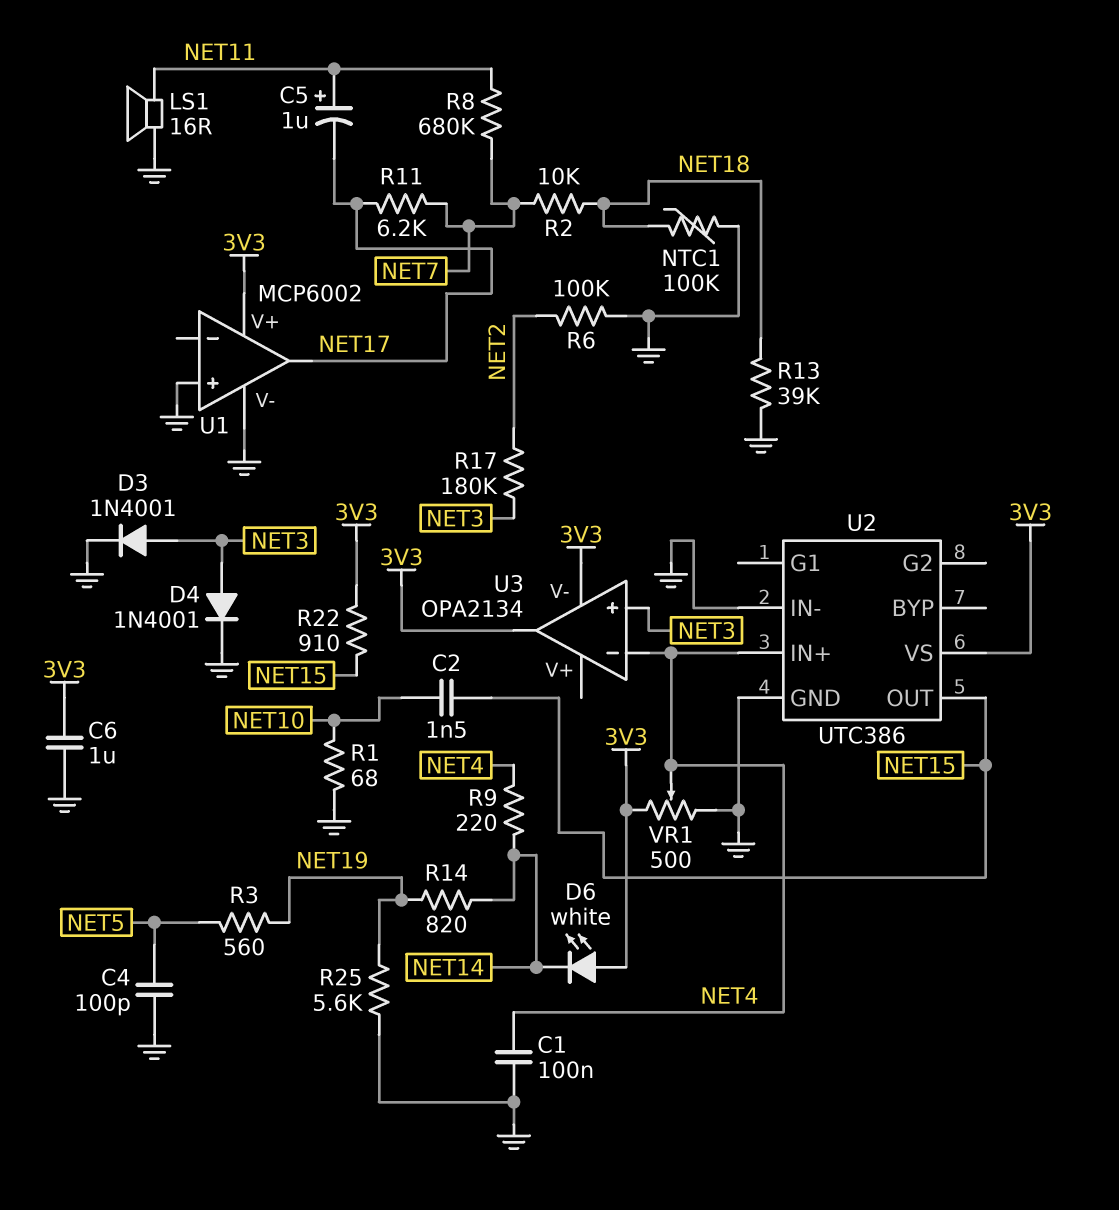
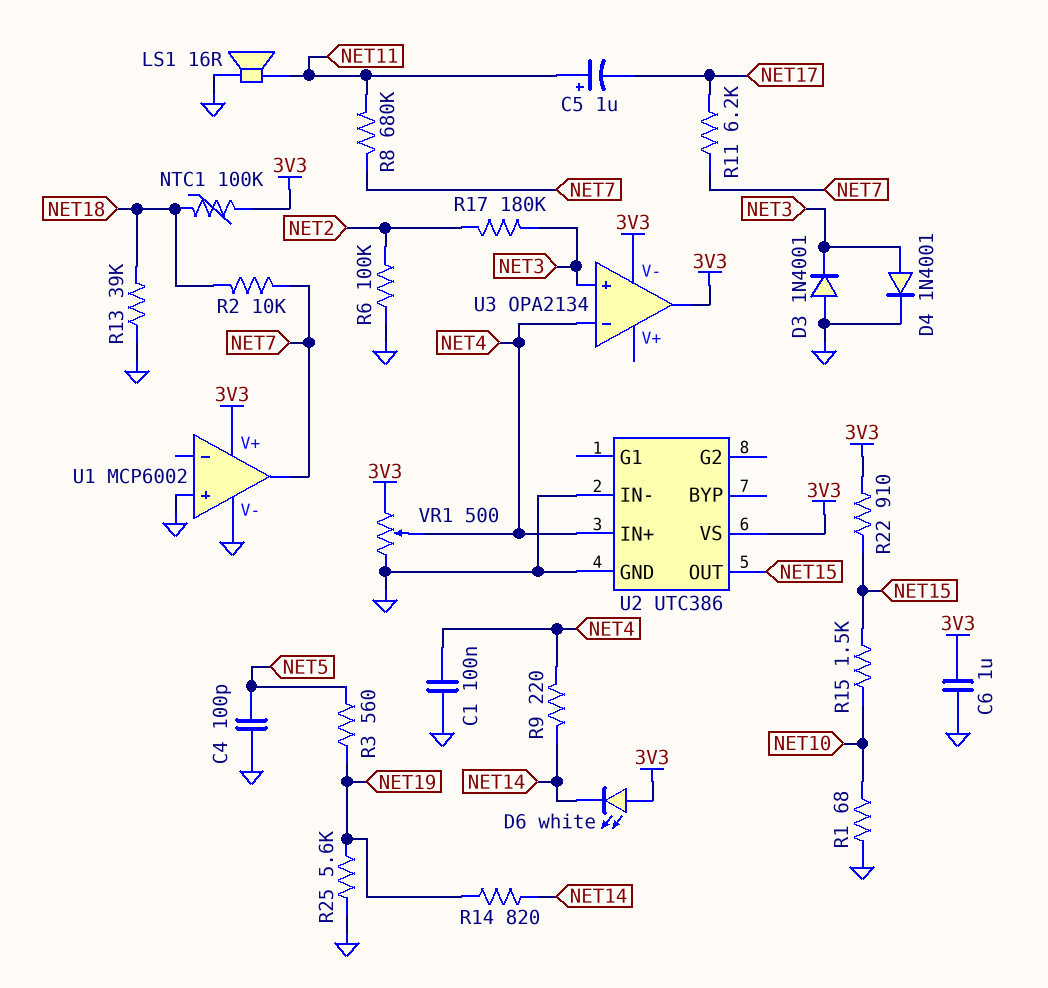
C2: 1.5nF (NET10, NET15) -> none
D3: diode 1N4001 (A NET3, K GND) -> diode 1N4001 (A GND, K NET3)
NTC1: 100k (GND, NET18) -> 100k (3V3, NET18)
R15: none -> 1.5k (NET10, NET15)
U1 pin out: NET17 -> NET7

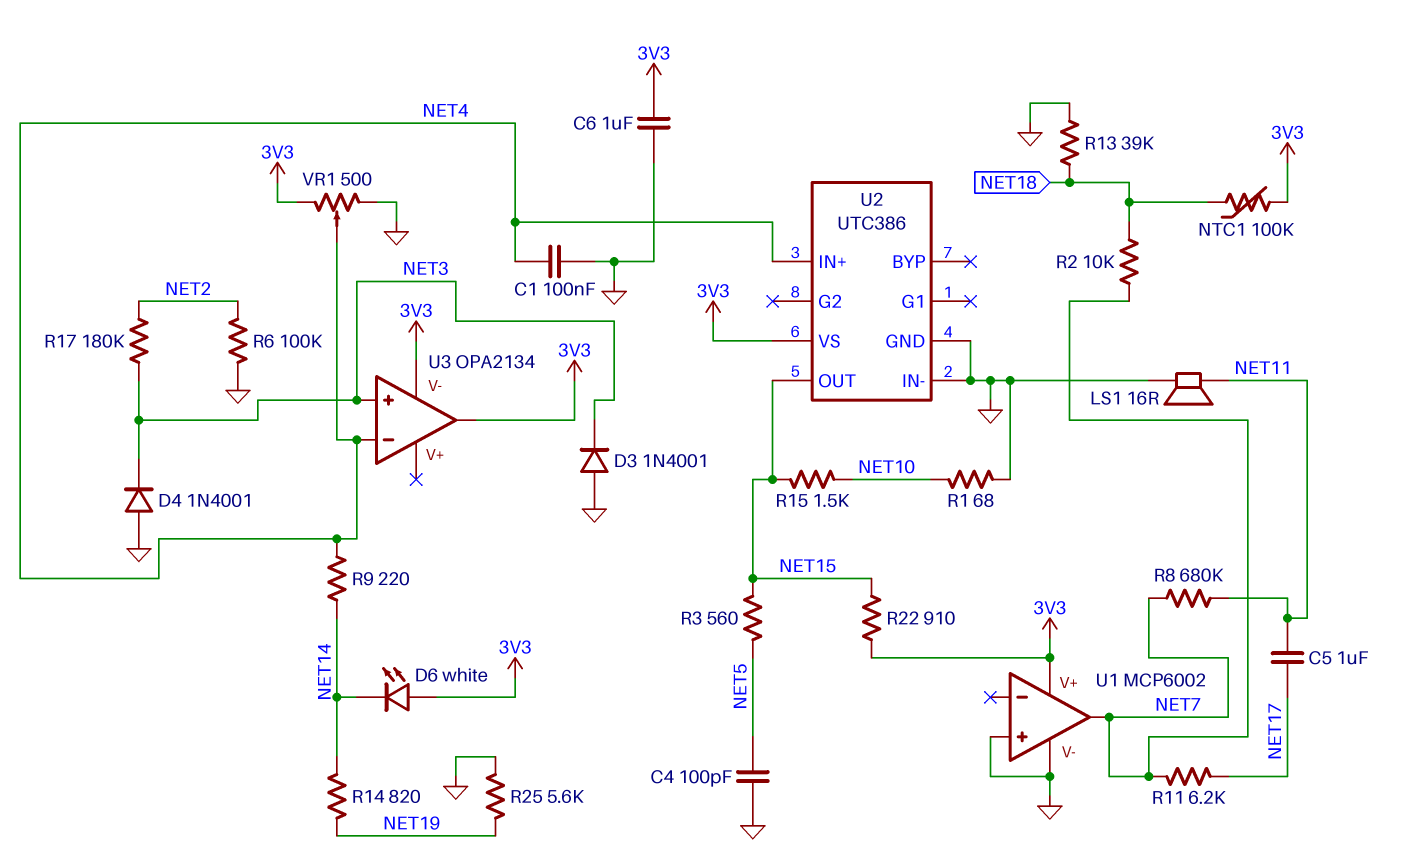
C5: 1uF (plus NET11, minus NET17) -> 1uF (NET11, NET17)
D4: diode 1N4001 (A NET3, K GND) -> diode 1N4001 (A GND, K NET3)
R3: 560 (NET5, NET19) -> 560 (NET5, NET15)

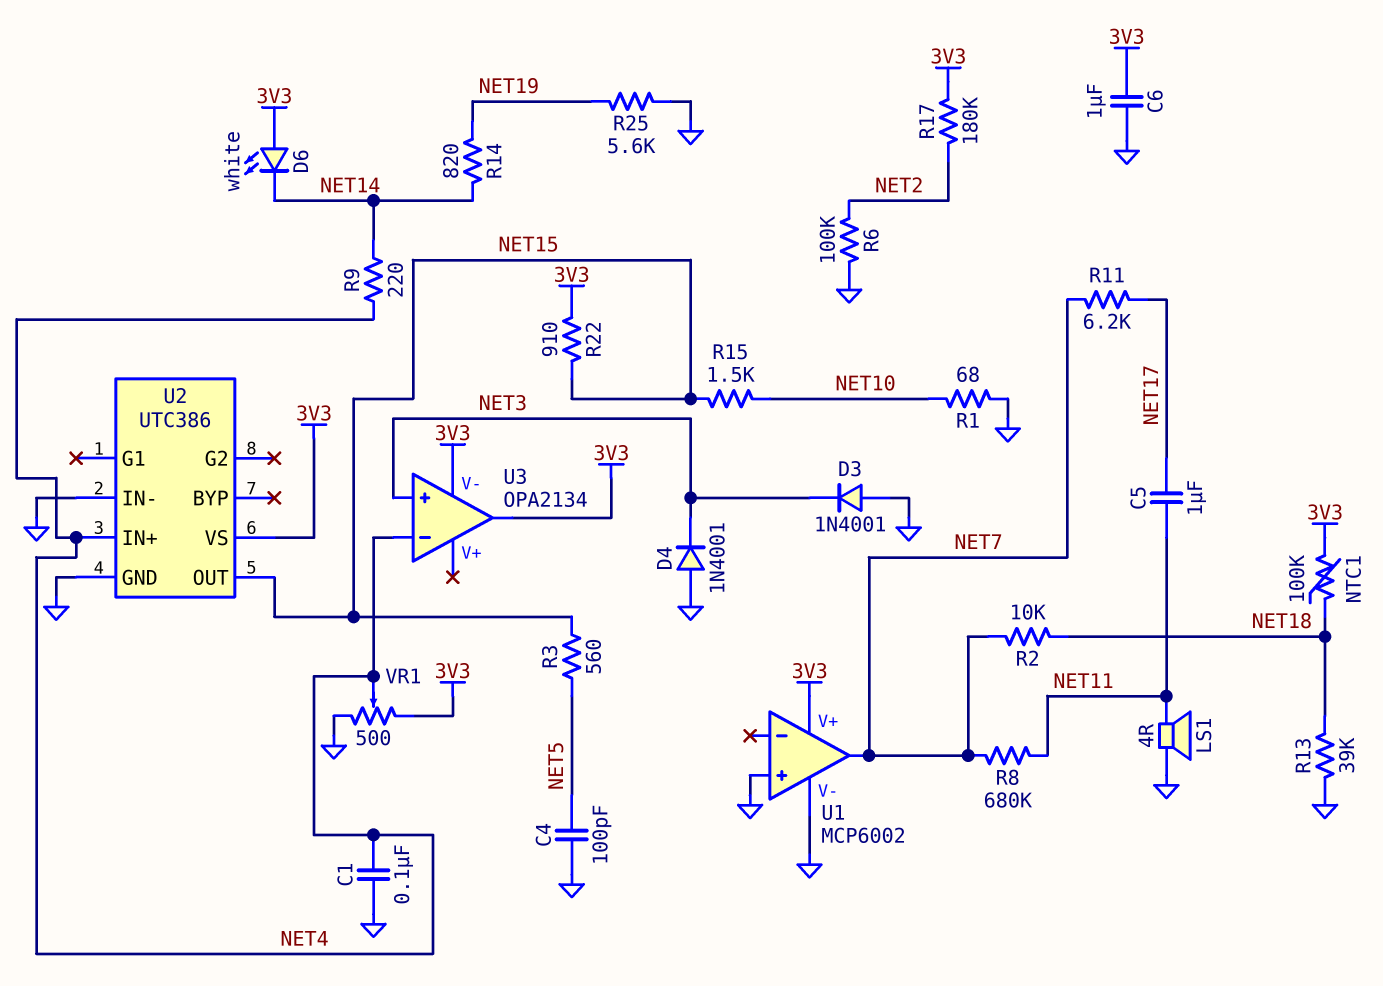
LS1: speaker 16R (GND, NET11) -> speaker 4R (GND, NET11)
R17: 180k (NET2, NET3) -> 180k (3V3, NET2)

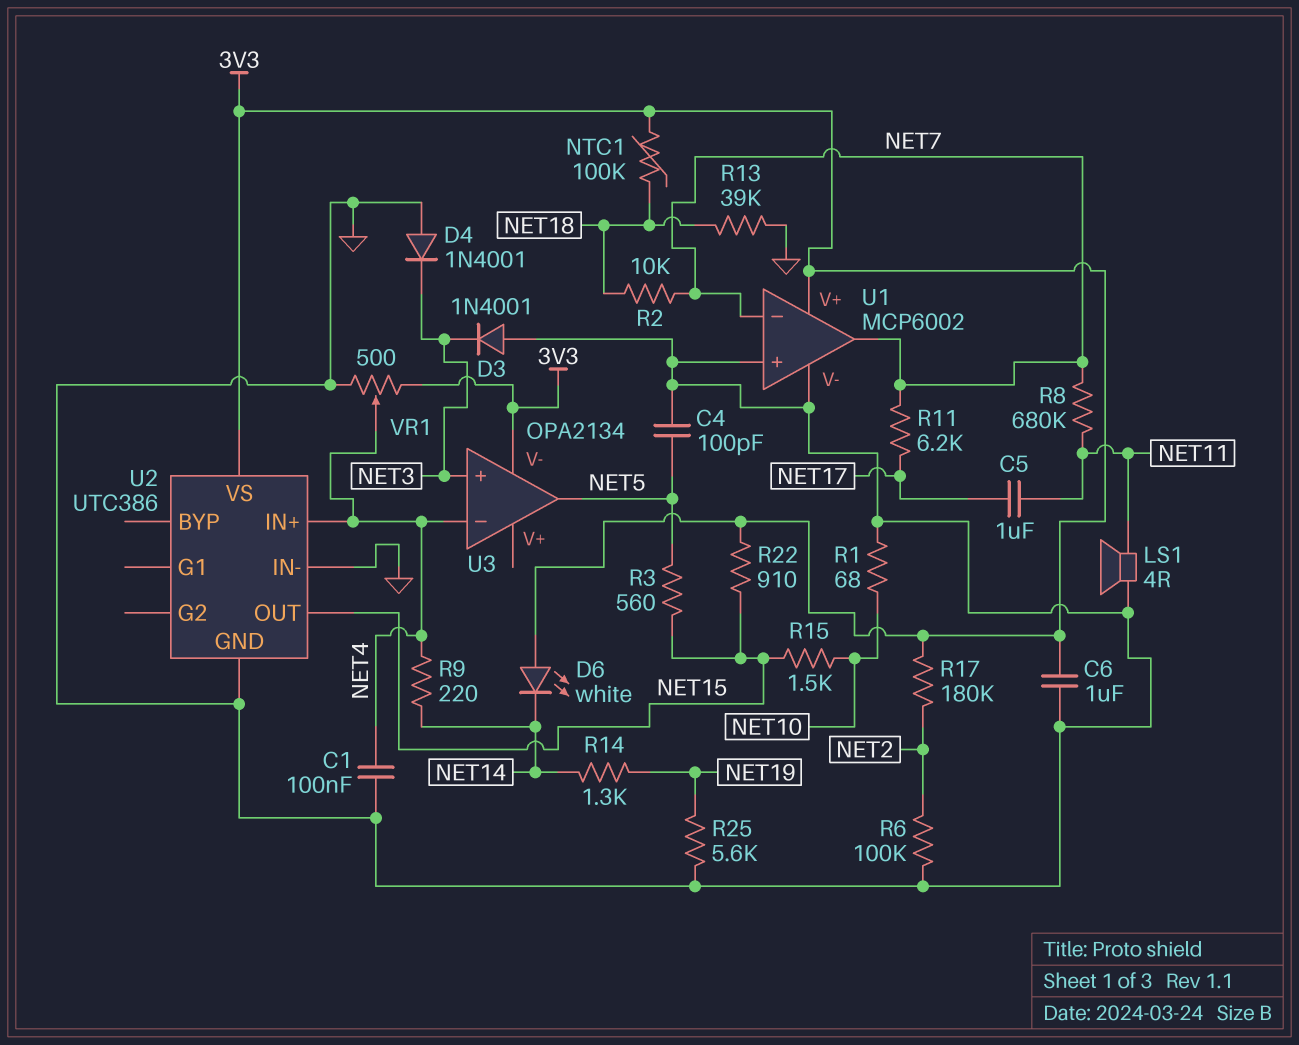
R14: 820 (NET14, NET19) -> 1.3k (NET14, NET19)
U1 pin in-: none -> NET7
U3 pin out: 3V3 -> NET5

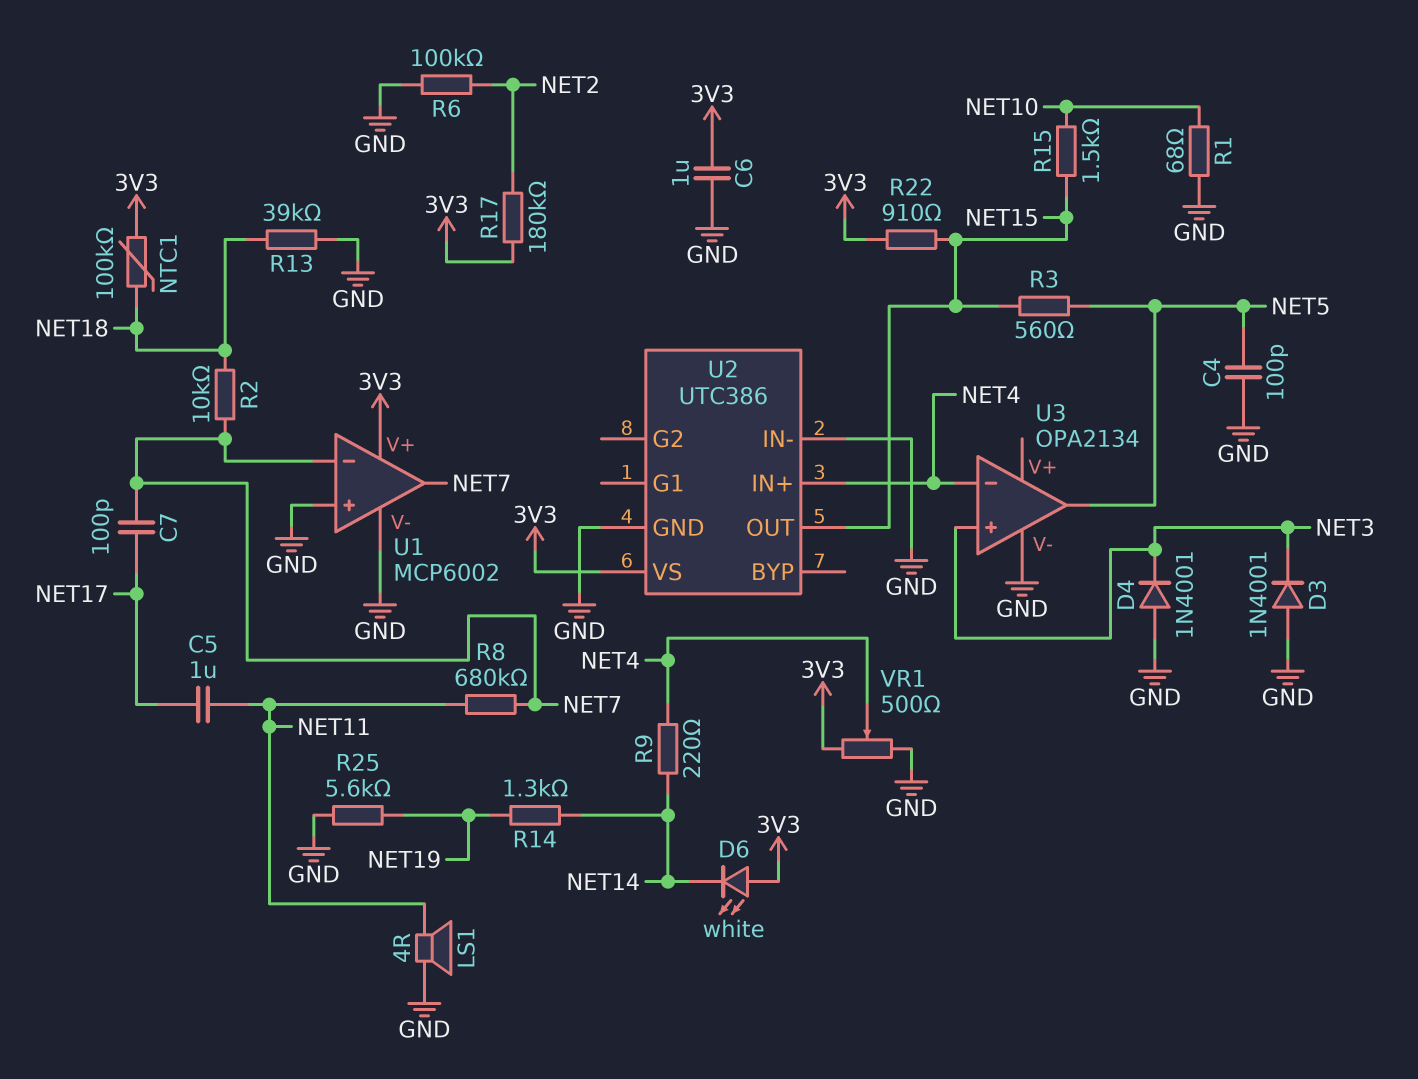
C1: 100nF (GND, NET4) -> none
C7: none -> 100pF (NET7, NET17)
R11: 6.2k (NET7, NET17) -> none
U3 pin V-: 3V3 -> GND

